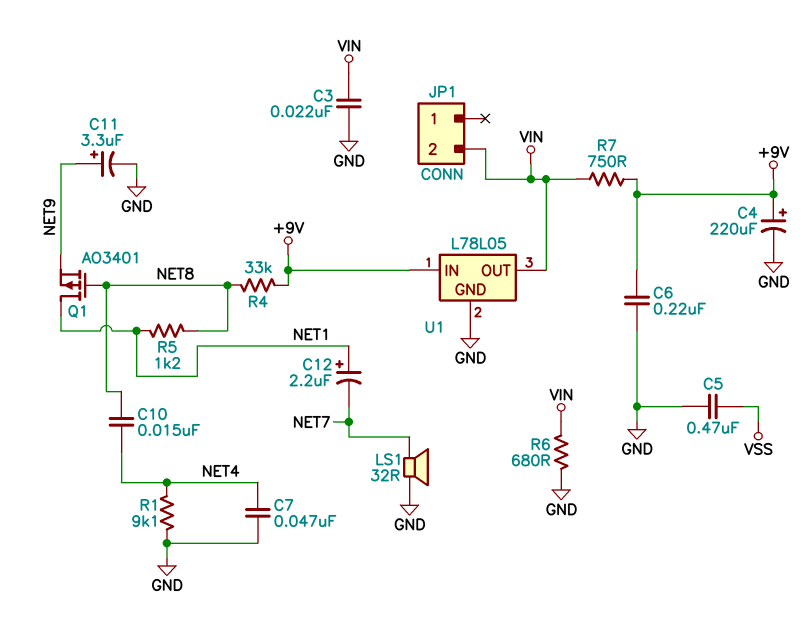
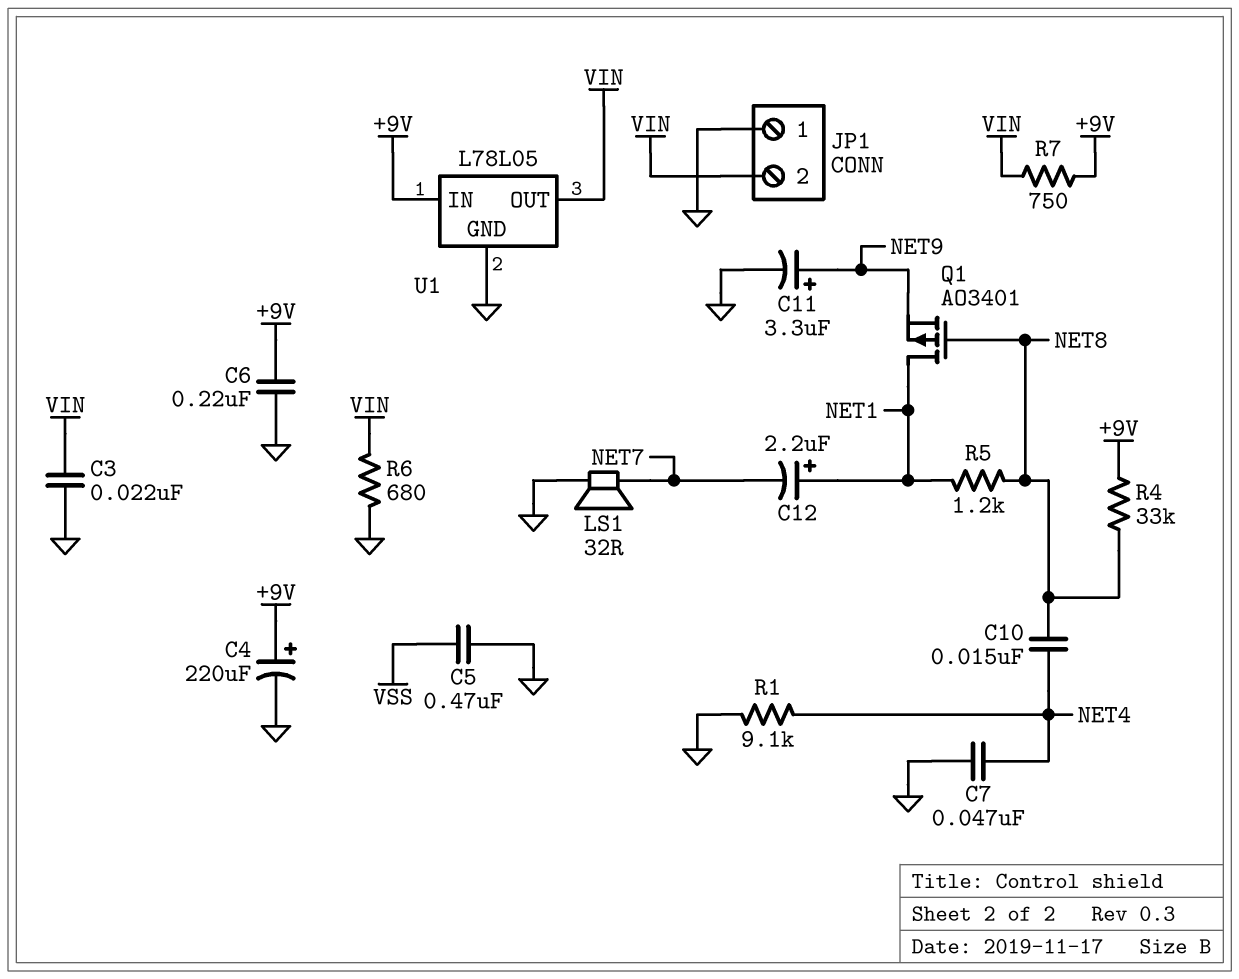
JP1 pin 1: none -> GND

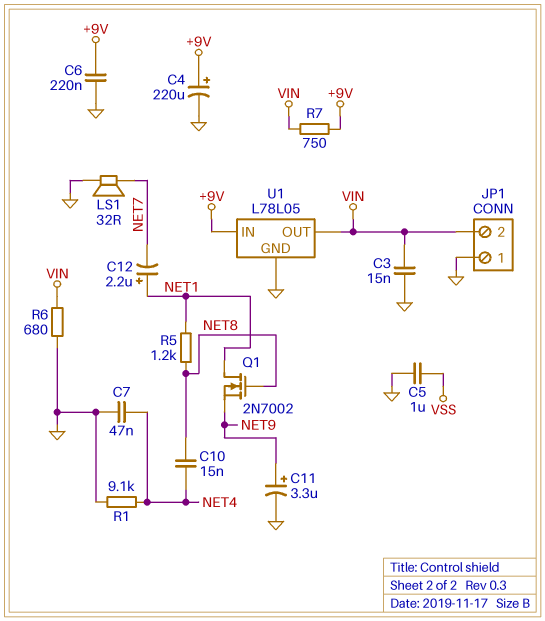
C3: 22nF (GND, VIN) -> 15nF (GND, VIN)
C5: 470nF (GND, VSS) -> 1uF (GND, VSS)
Q1: PMOS AO3401 (G NET8, D NET1, S NET9) -> NMOS 2N7002 (G NET8, D NET1, S NET9)
R4: 33k (+9V, NET8) -> none

